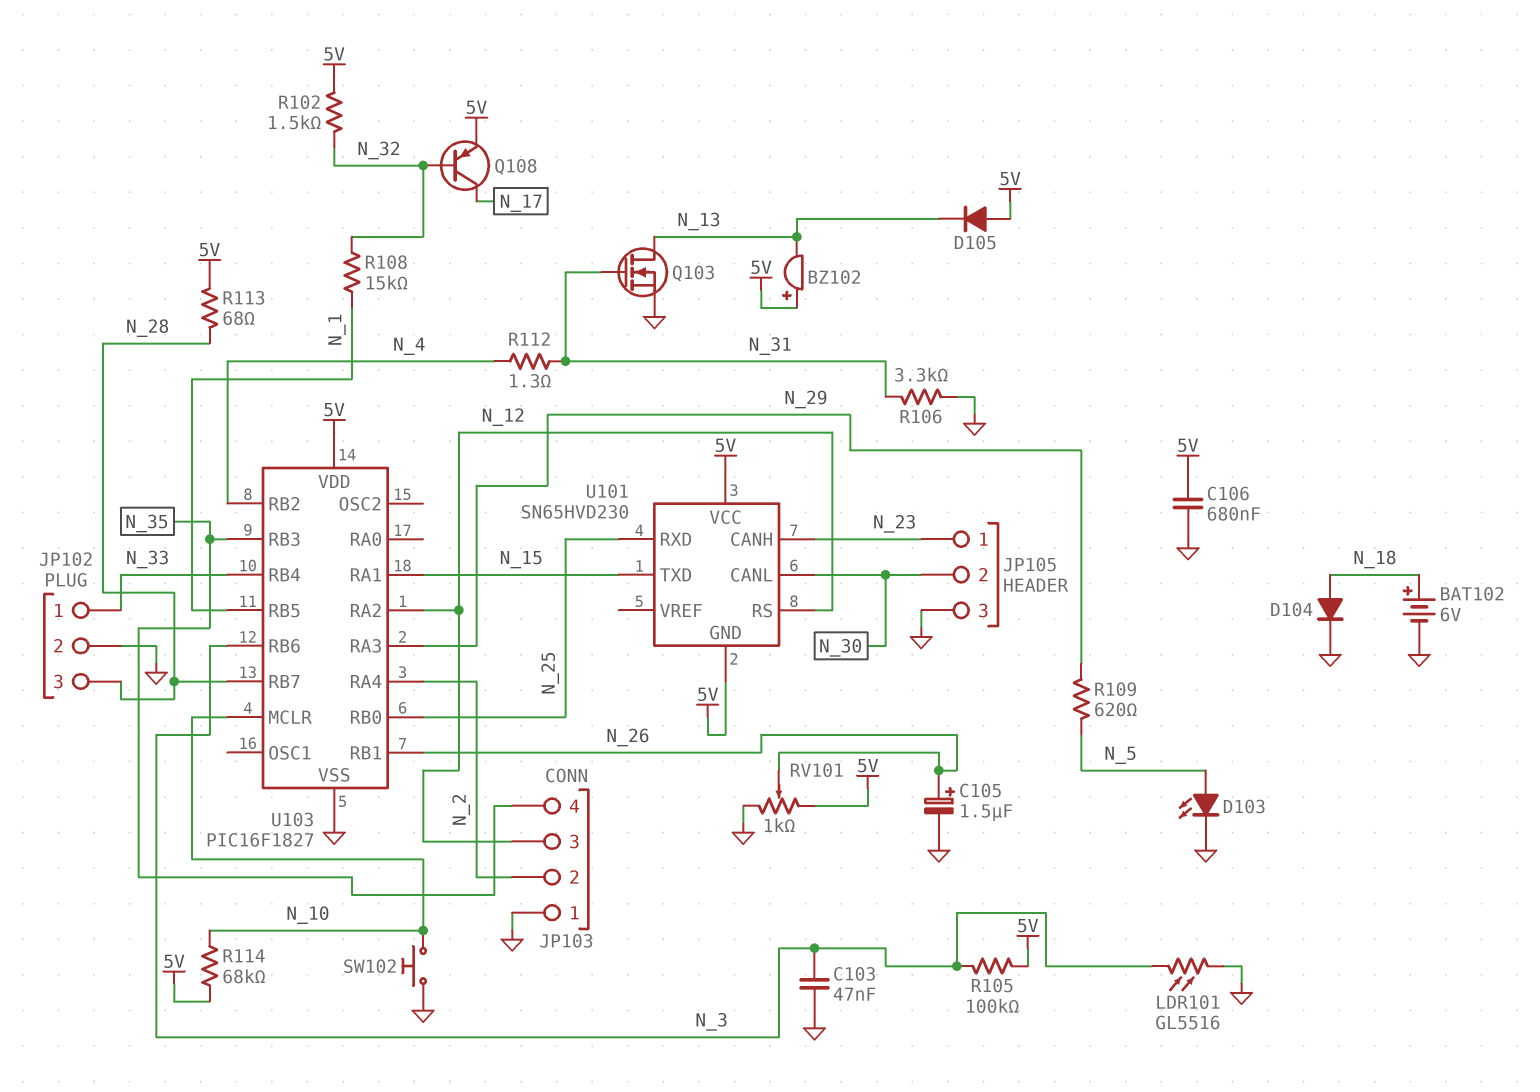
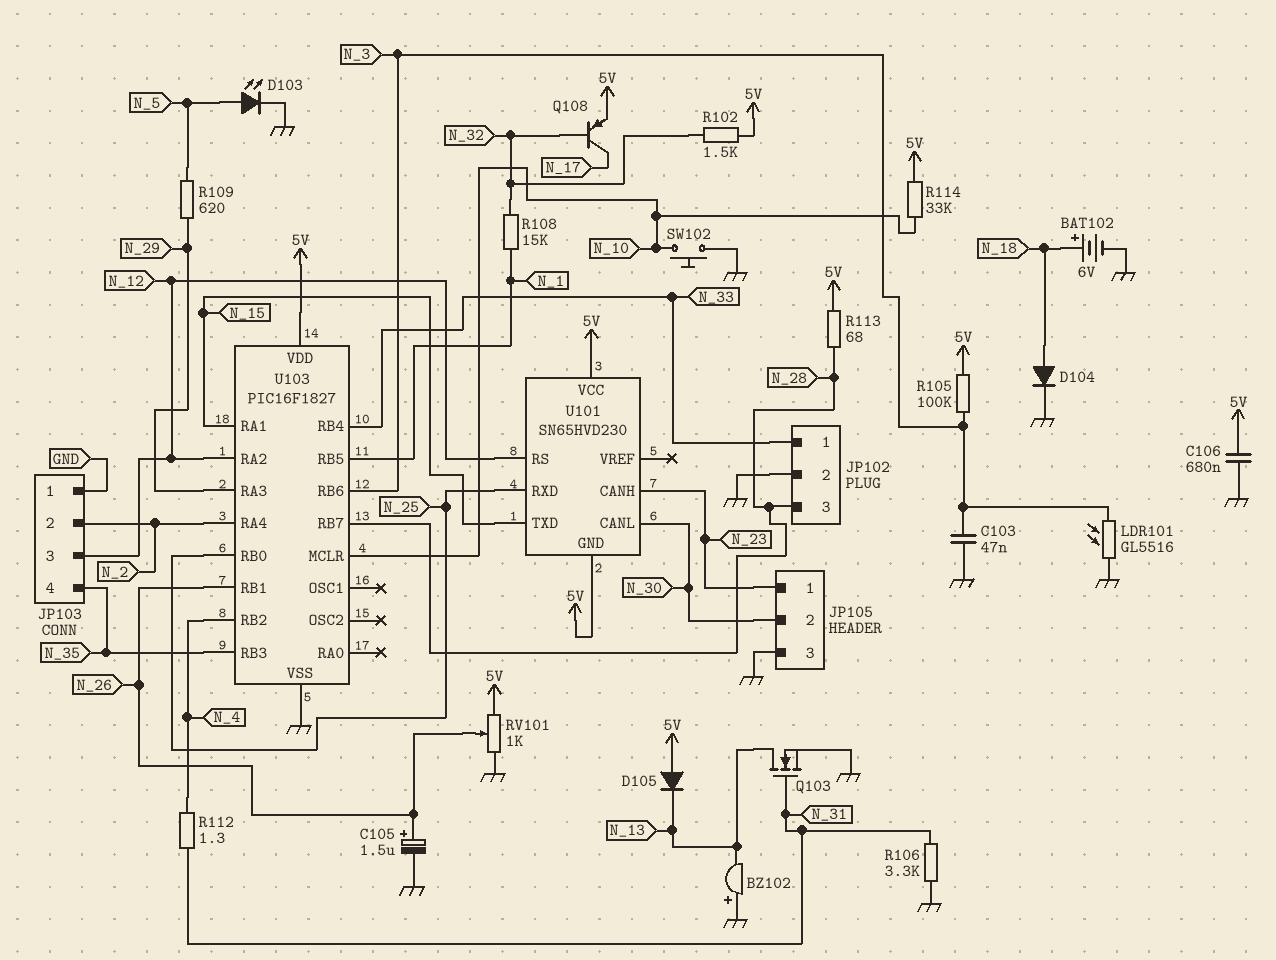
BZ102: buzzer (plus 5V, minus N_13) -> buzzer (plus GND, minus N_13)
R114: 68k (5V, N_10) -> 33k (5V, N_10)

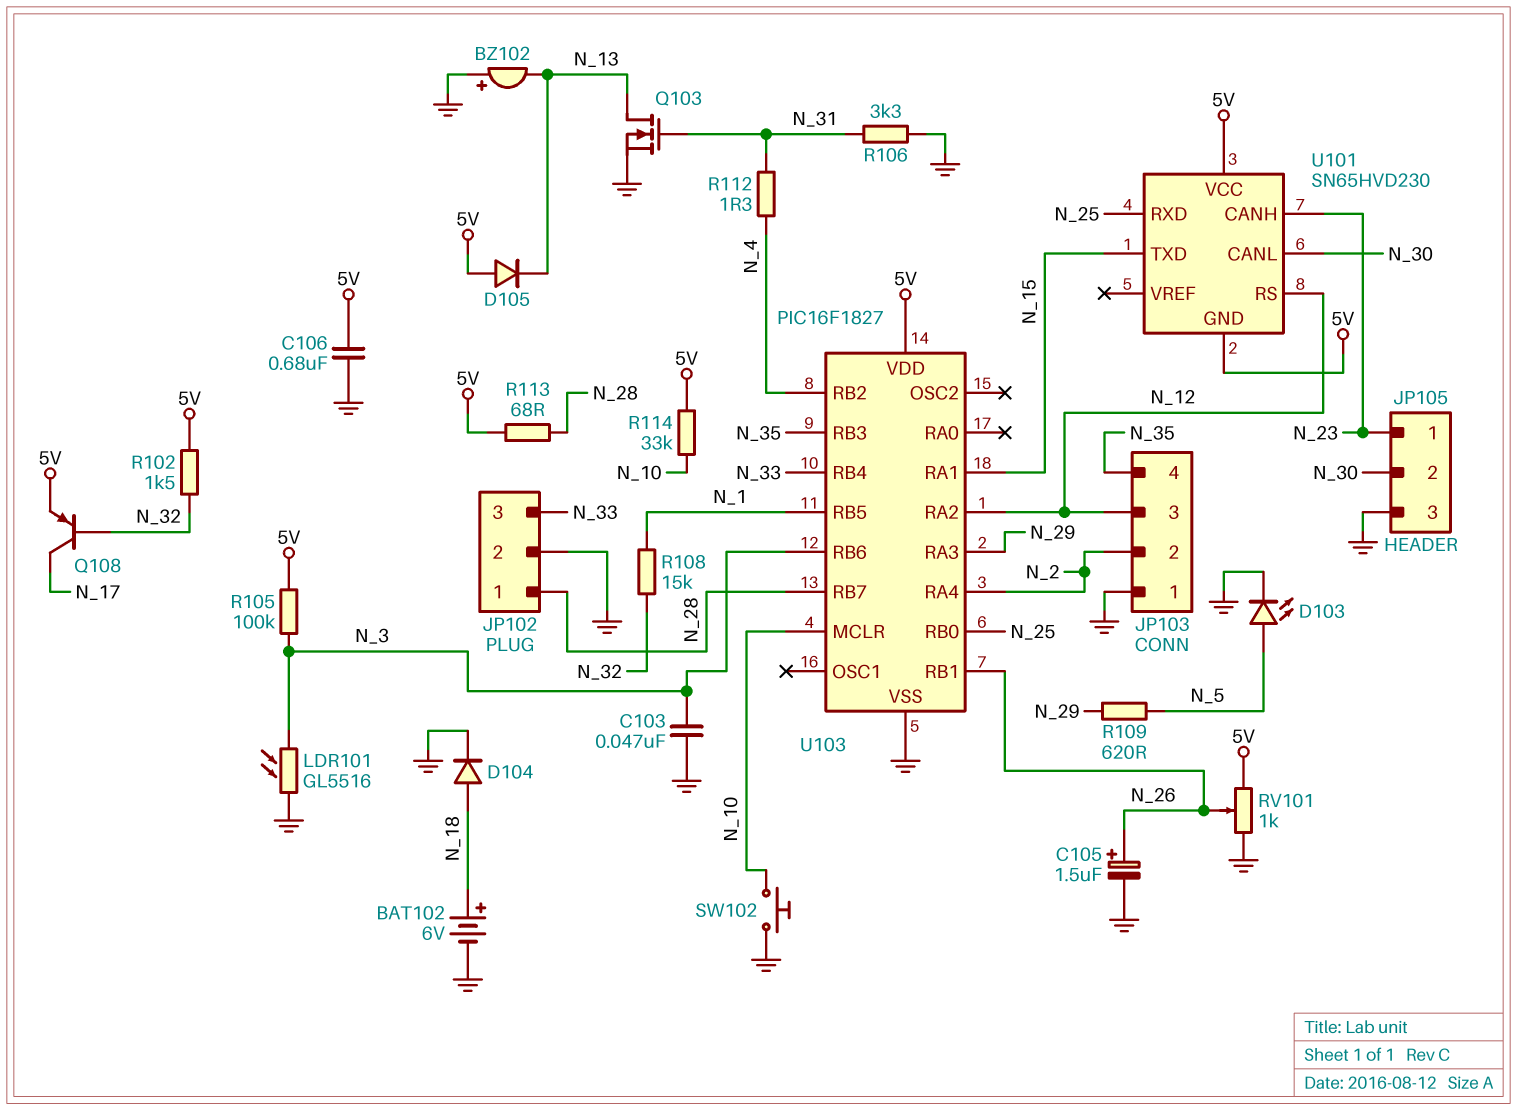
JP102 pin 1: N_33 -> N_28
JP102 pin 3: N_28 -> N_33

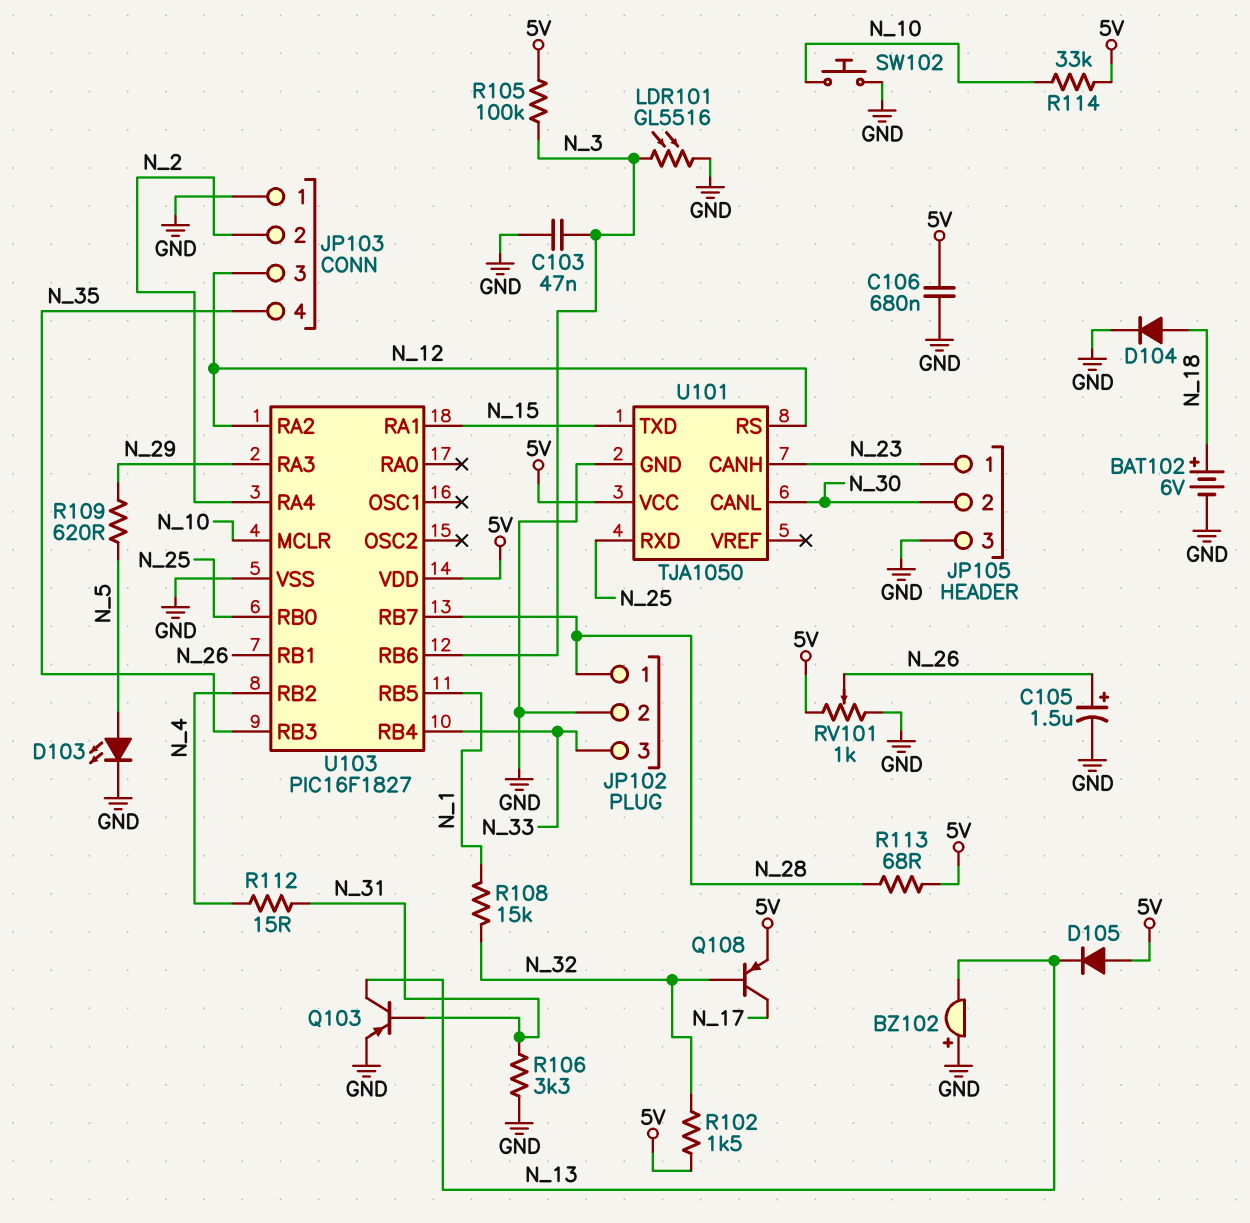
Q103: NMOS (G N_31, D N_13, S GND) -> PNP (B N_31, C N_13, E GND)
R112: 1.3 (N_4, N_31) -> 15 (N_4, N_31)
U101: SN65HVD230 -> TJA1050
U101 pin GND: 5V -> GND

